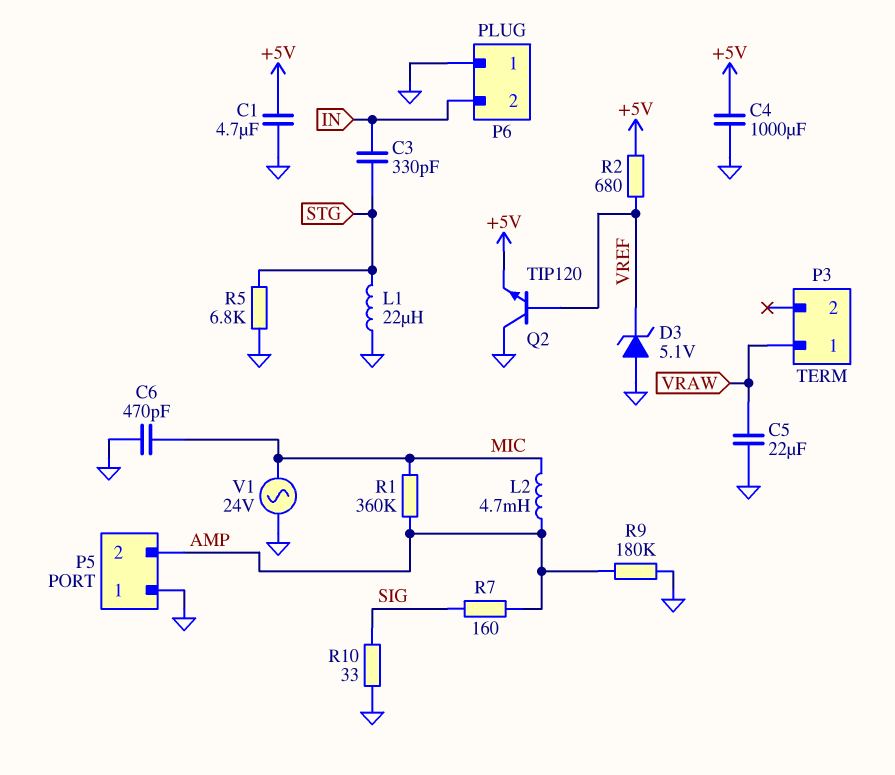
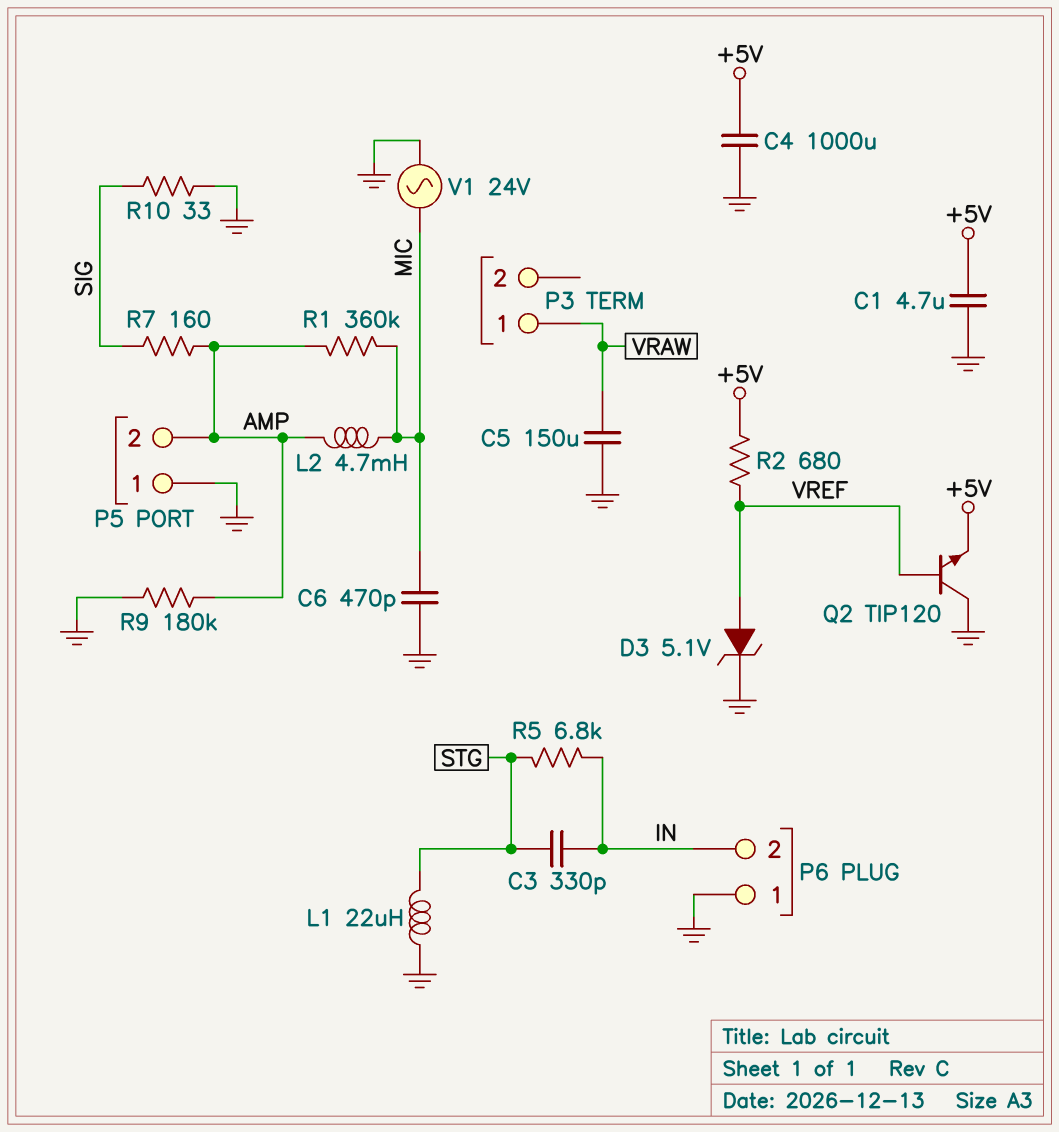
C5: 22uF (GND, VRAW) -> 150uF (GND, VRAW)
D3: zener 5.1V (A GND, K VREF) -> zener 5.1V (A VREF, K GND)
R5: 6.8k (GND, STG) -> 6.8k (IN, STG)

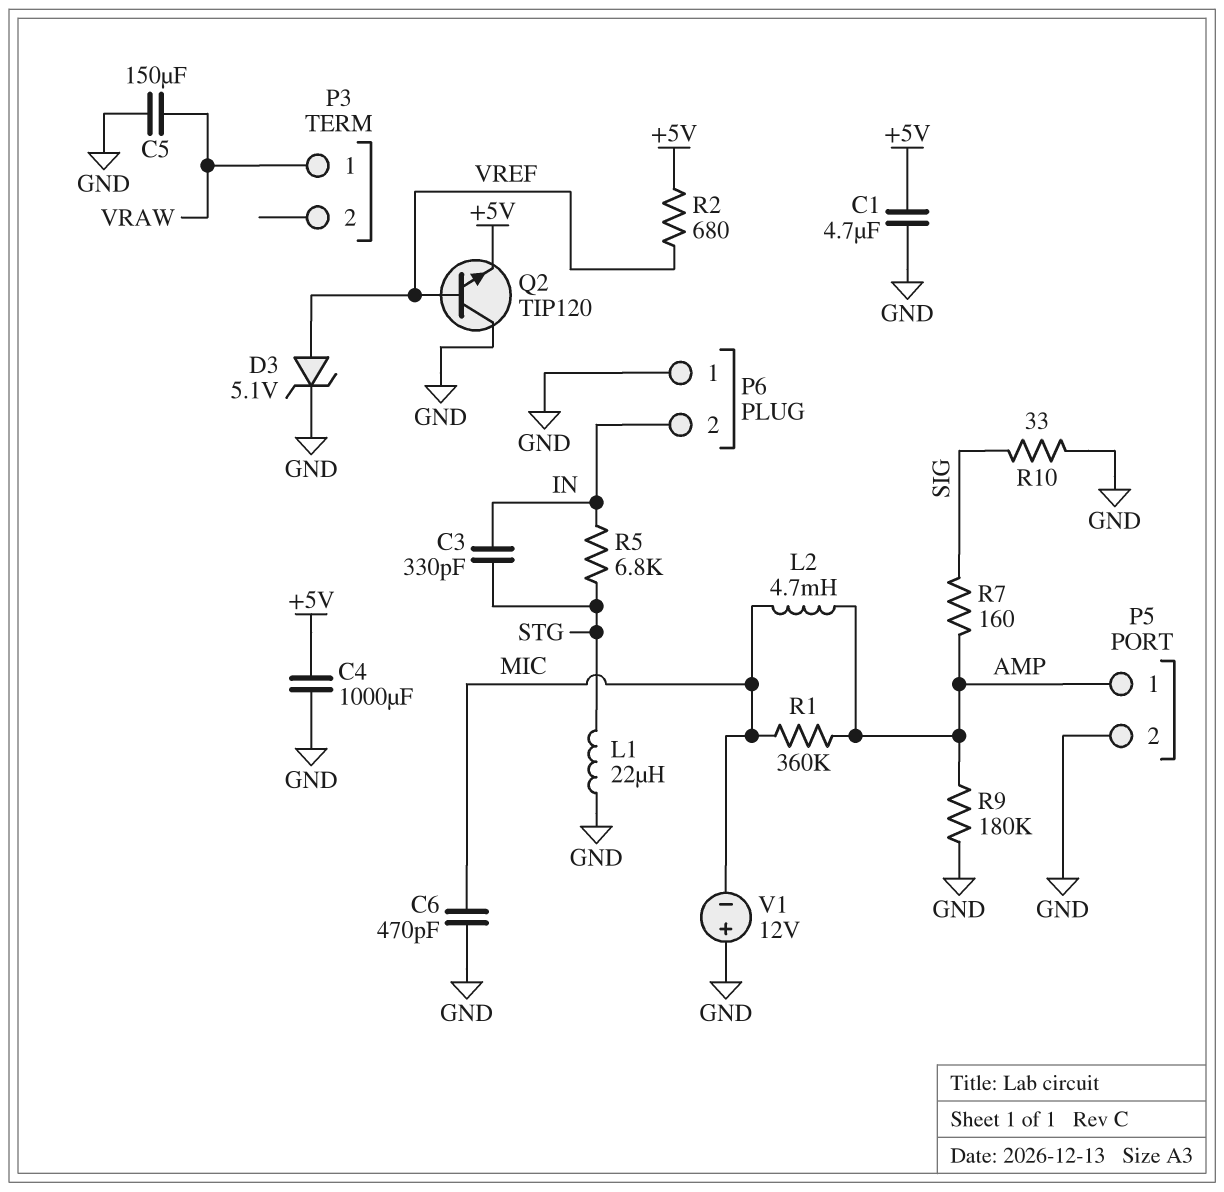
P5 pin 1: GND -> AMP
P5 pin 2: AMP -> GND
V1: AC 24V (GND, MIC) -> 12V (plus GND, minus MIC)

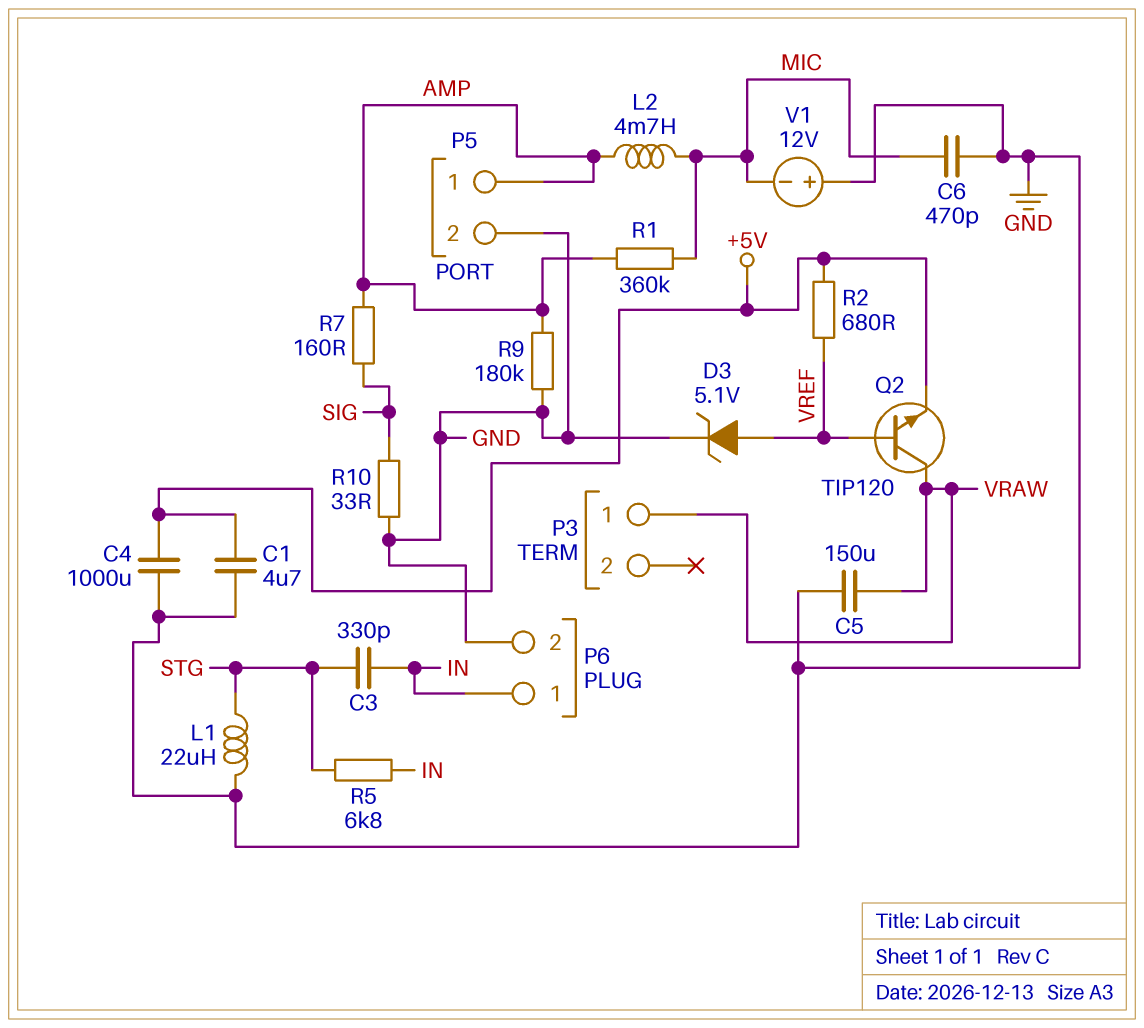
P6 pin 1: GND -> IN
P6 pin 2: IN -> GND
Q2: NPN TIP120 (B VREF, C GND, E +5V) -> NPN TIP120 (B VREF, C VRAW, E +5V)

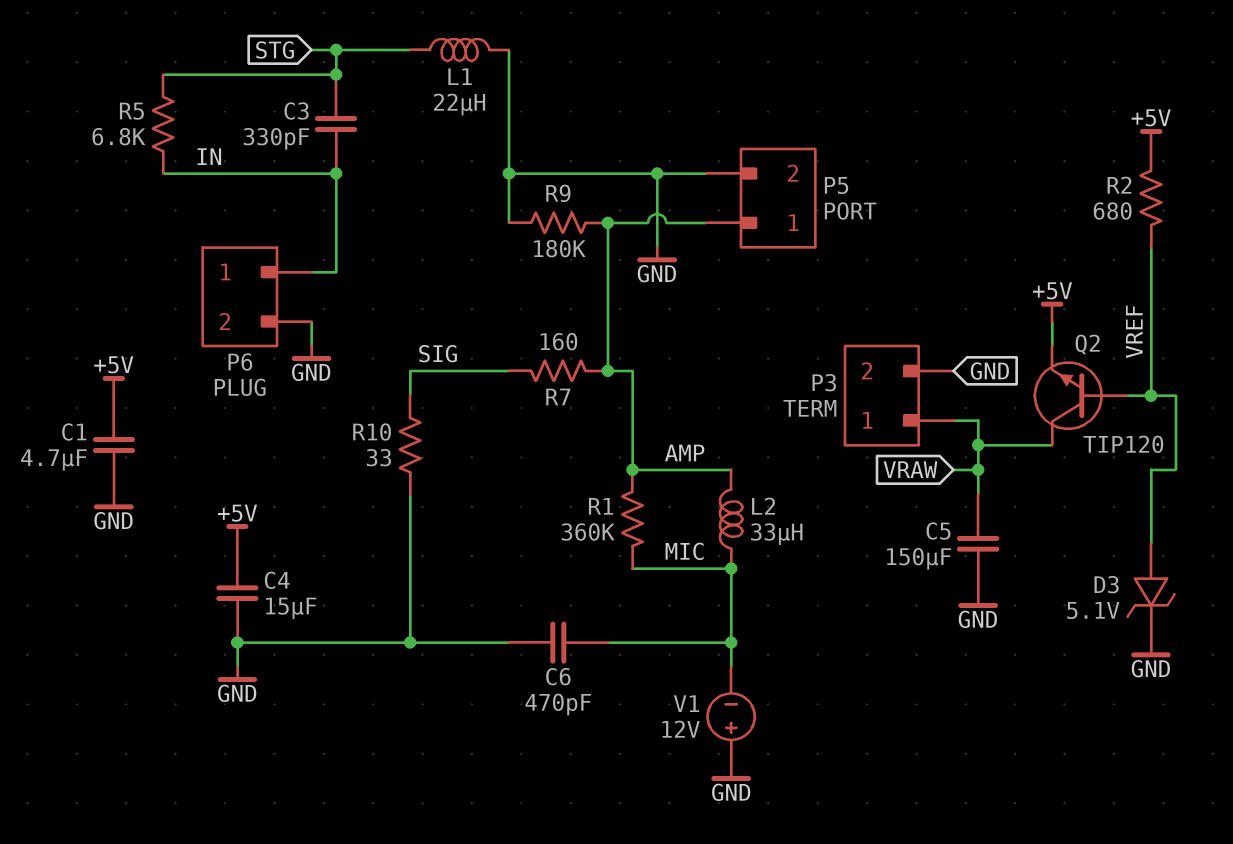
C4: 1000uF (+5V, GND) -> 15uF (+5V, GND)
L2: 4.7mH (AMP, MIC) -> 33uH (AMP, MIC)
P3 pin 2: none -> GND

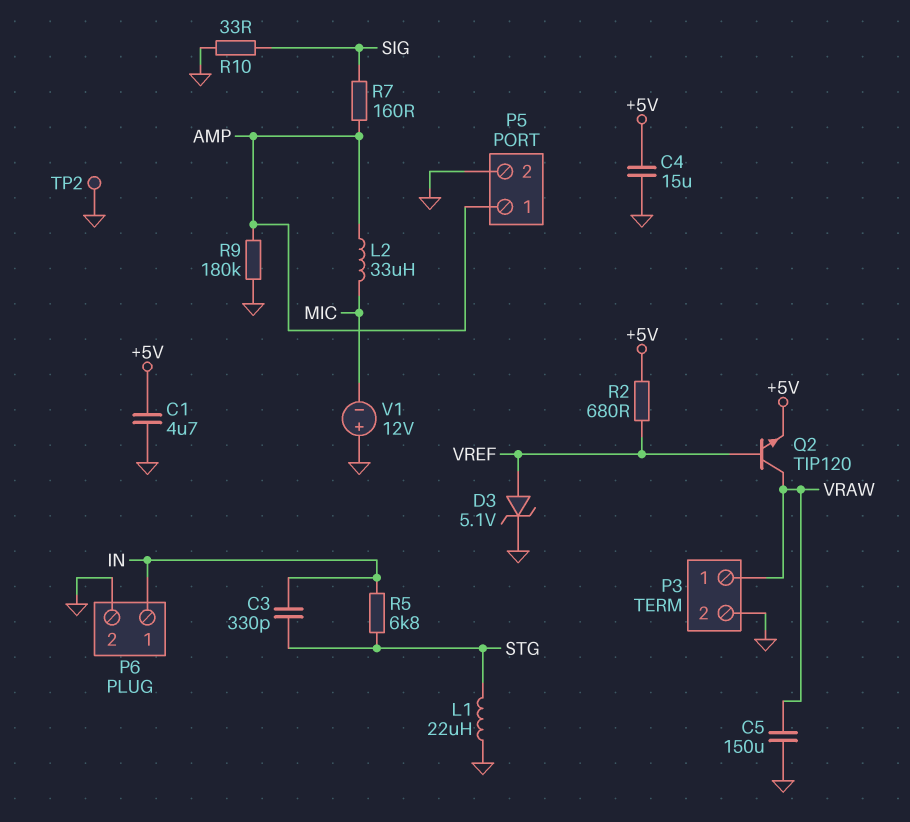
C6: 470pF (GND, MIC) -> none
R1: 360k (AMP, MIC) -> none
TP2: none -> test point (GND)

